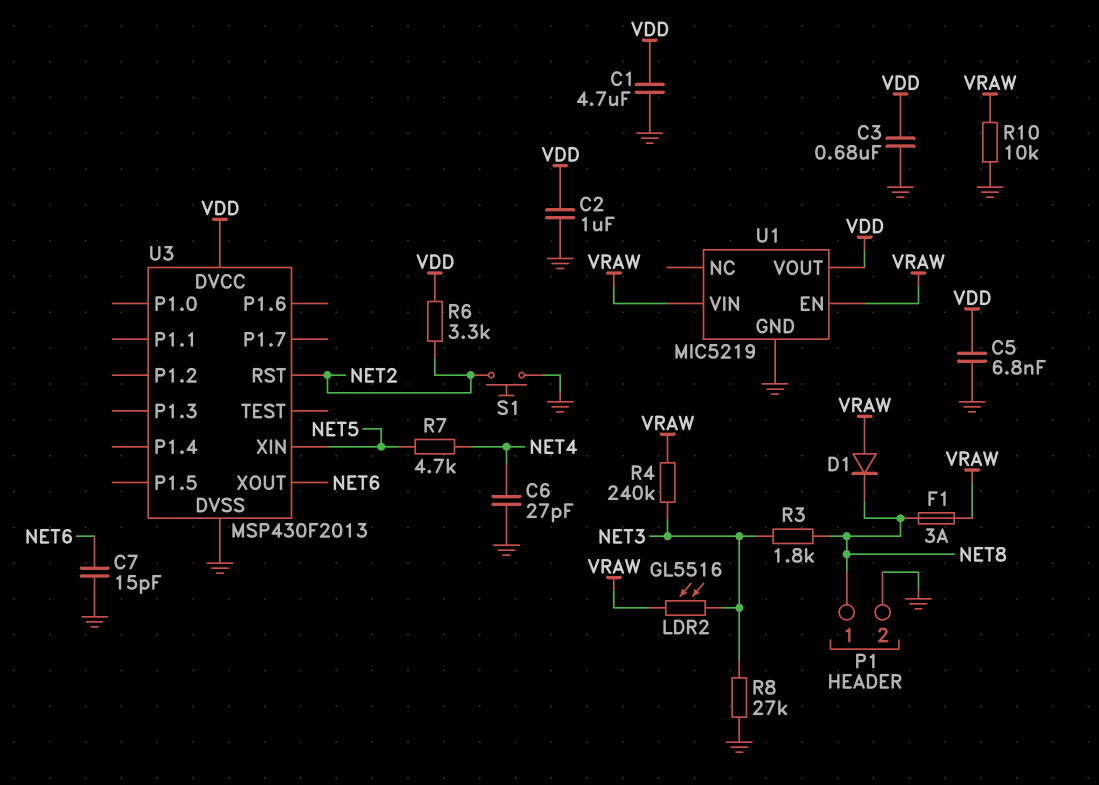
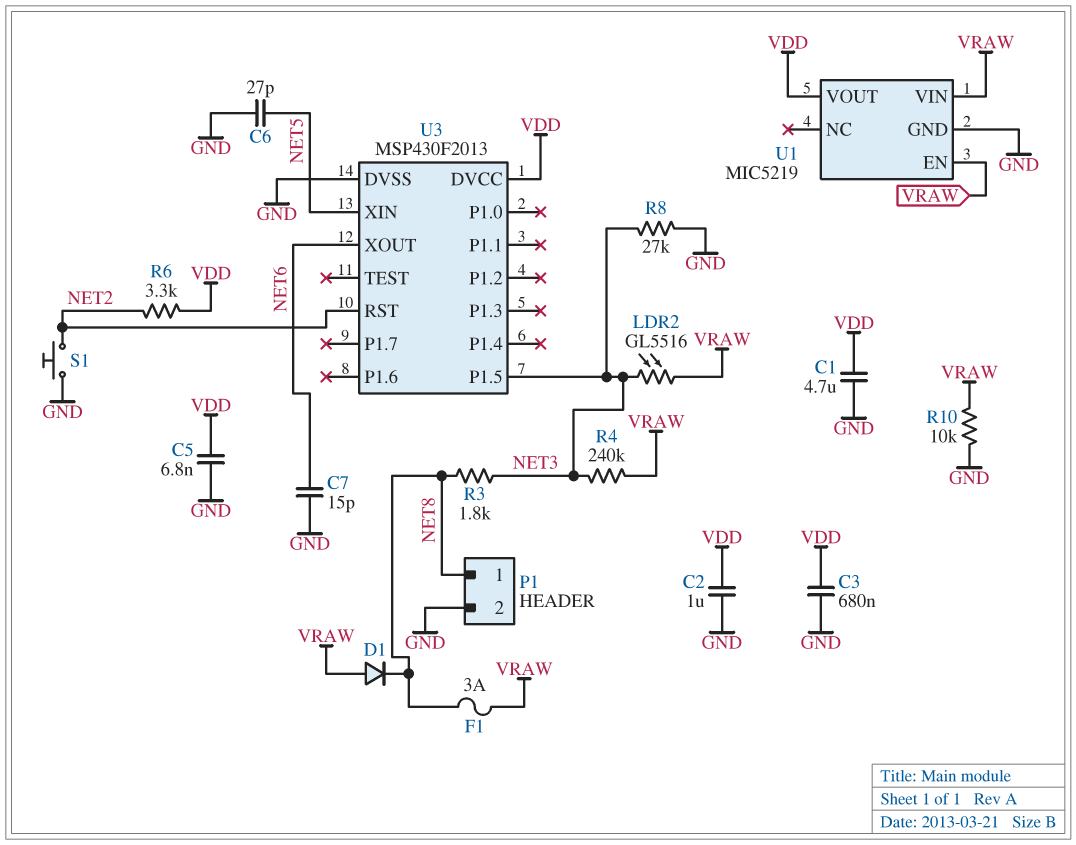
C6: 27pF (GND, NET4) -> 27pF (GND, NET5)
R7: 4.7k (NET4, NET5) -> none
U3 pin P1.5: none -> NET3

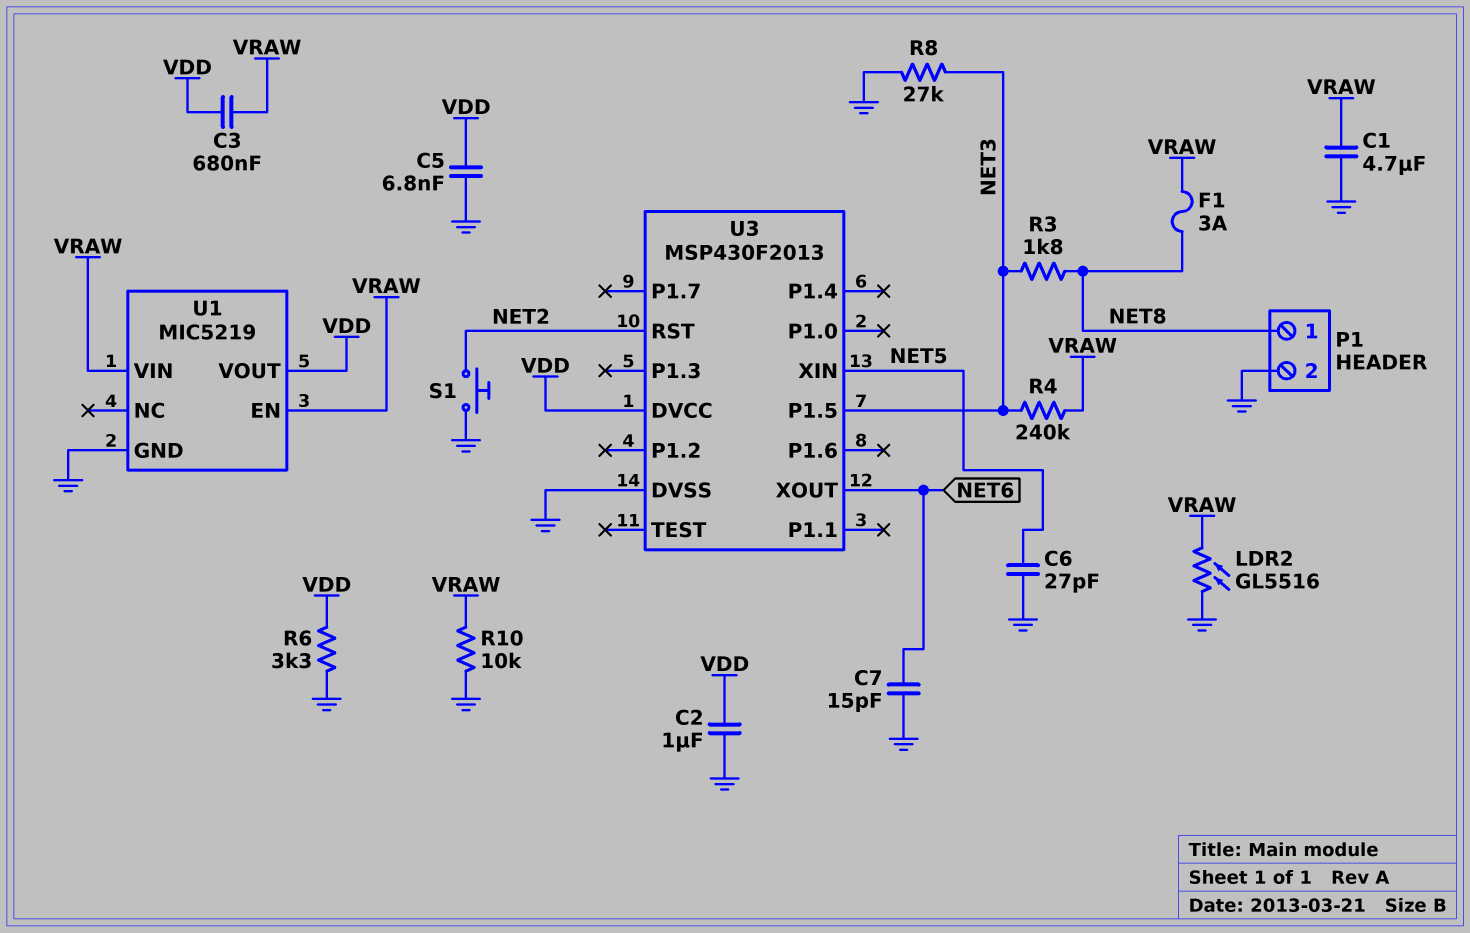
C1: 4.7uF (GND, VDD) -> 4.7uF (GND, VRAW)
C3: 680nF (GND, VDD) -> 680nF (VDD, VRAW)
D1: diode (A VRAW, K NET8) -> none
LDR2: GL5516 (NET3, VRAW) -> GL5516 (GND, VRAW)
R6: 3.3k (NET2, VDD) -> 3.3k (GND, VDD)

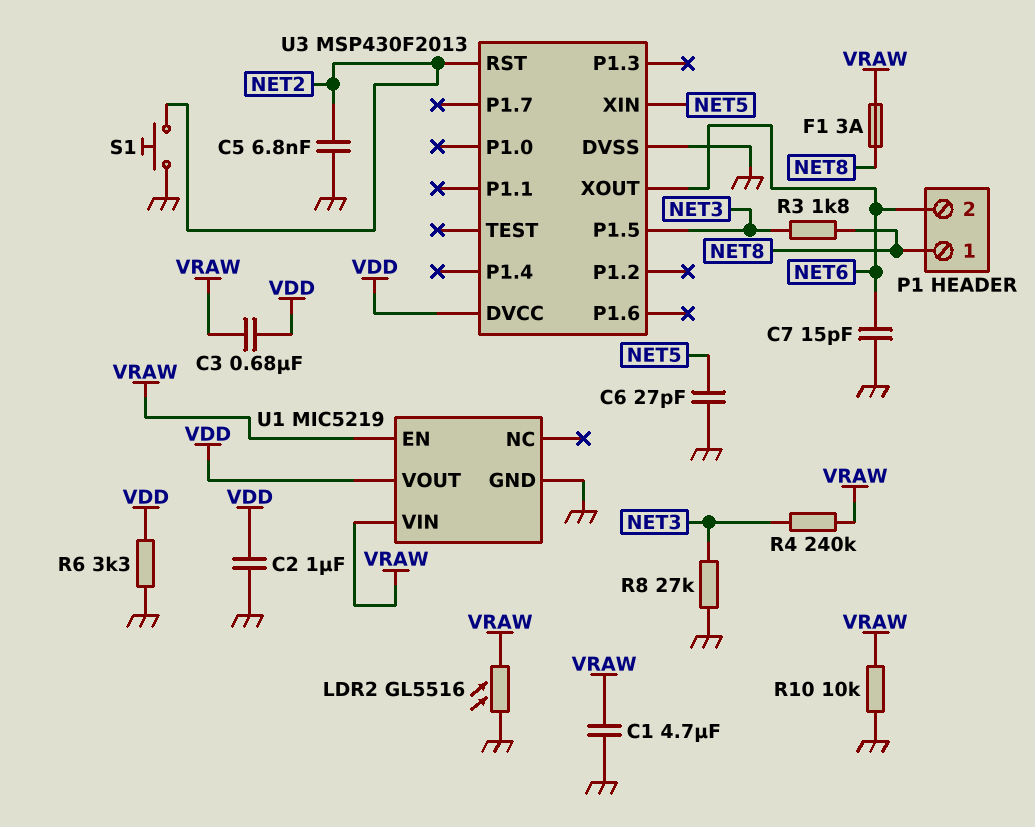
C5: 6.8nF (GND, VDD) -> 6.8nF (GND, NET2)
P1 pin 2: GND -> NET6

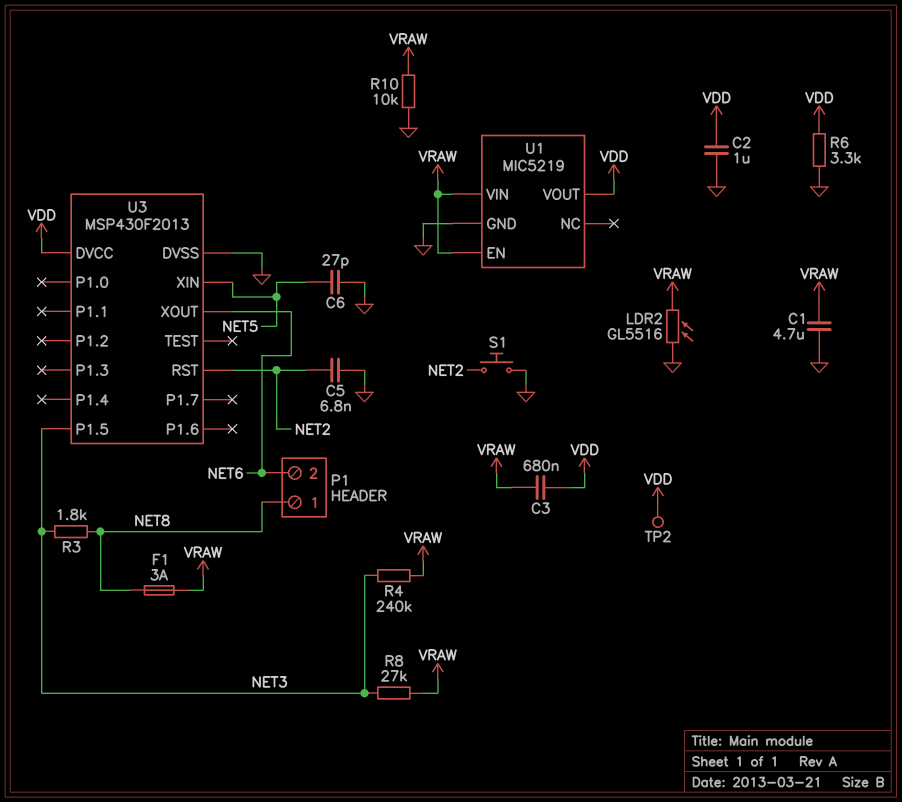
C7: 15pF (GND, NET6) -> none
R8: 27k (GND, NET3) -> 27k (NET3, VRAW)
TP2: none -> test point (VDD)

